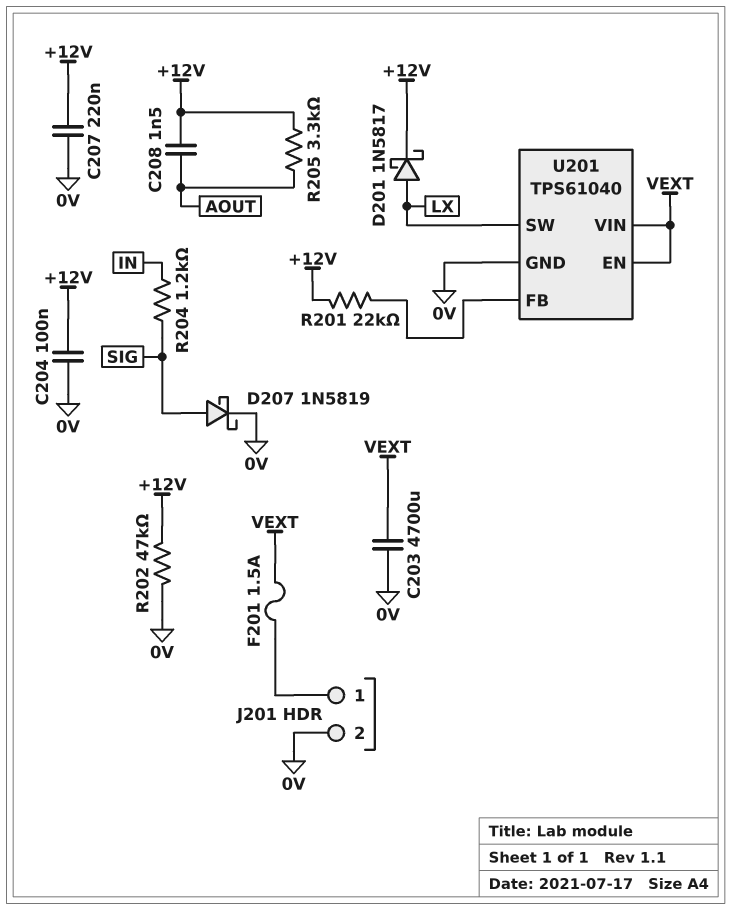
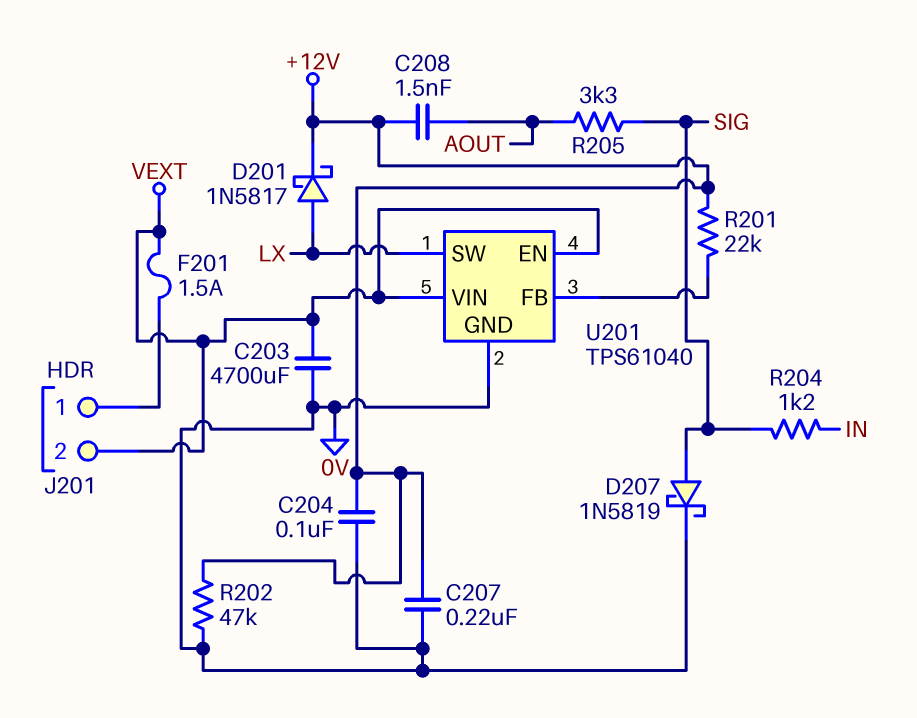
J201 pin 2: 0V -> VEXT
R205: 3.3k (+12V, AOUT) -> 3.3k (AOUT, SIG)

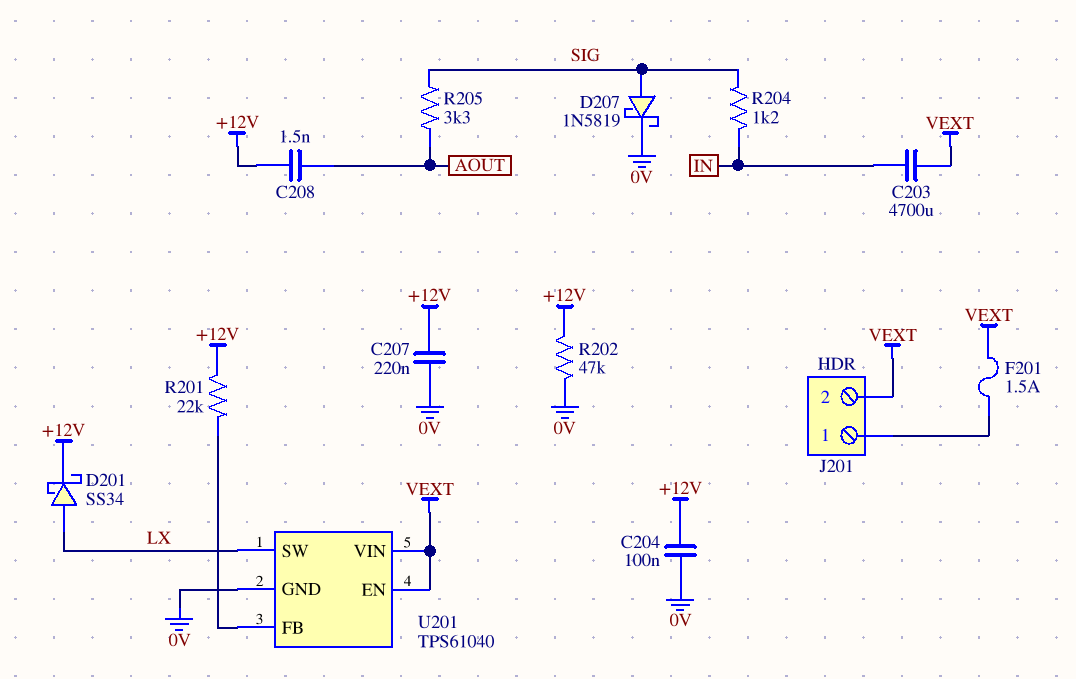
C203: 4700uF (0V, VEXT) -> 4700uF (IN, VEXT)
D201: schottky 1N5817 (A LX, K +12V) -> schottky SS34 (A LX, K +12V)

